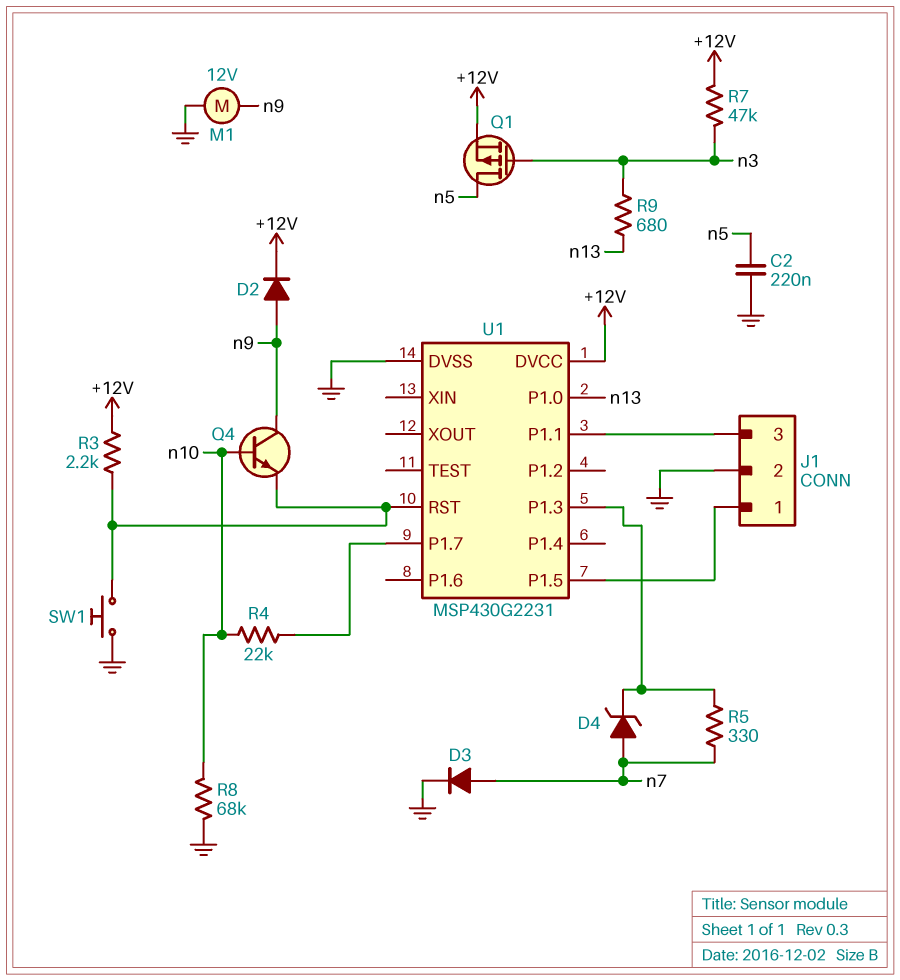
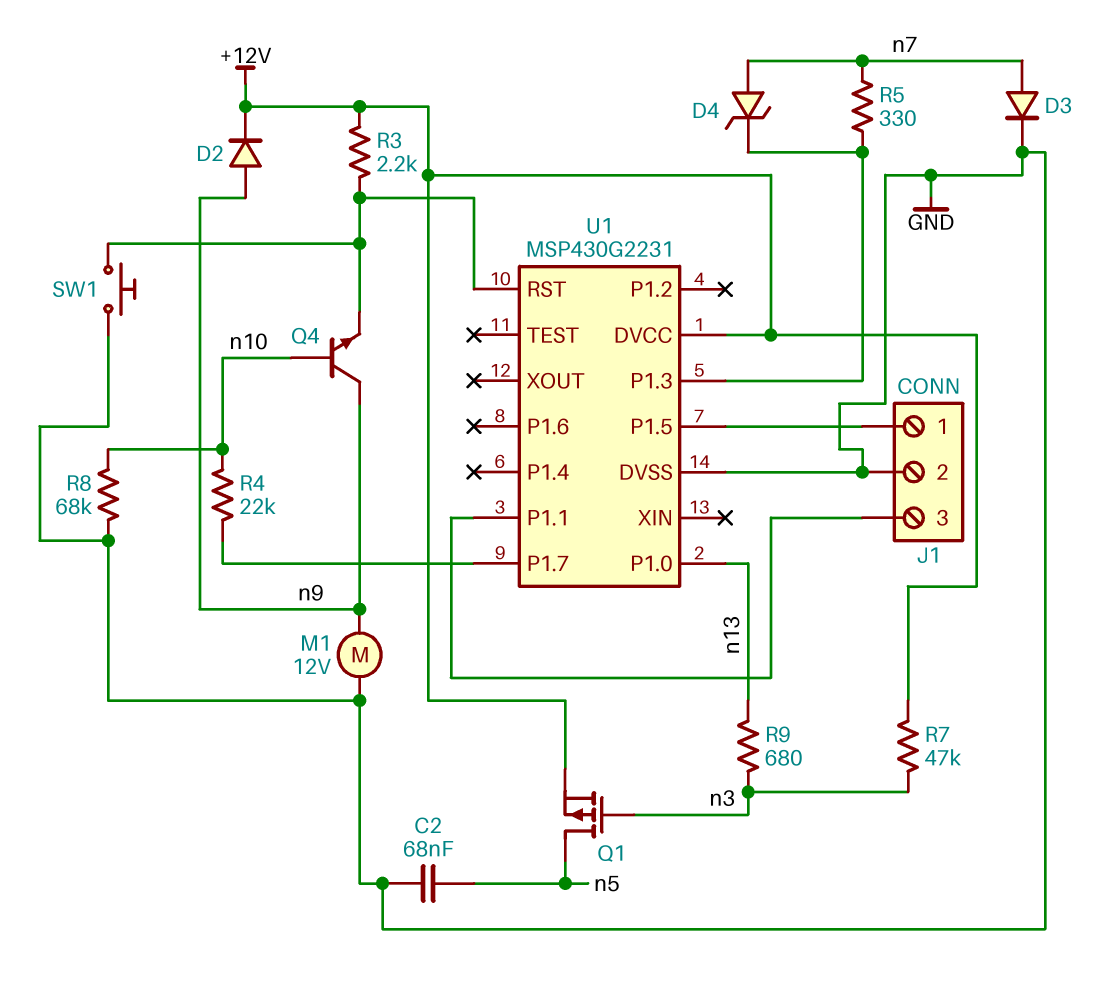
C2: 220nF (GND, n5) -> 68nF (GND, n5)

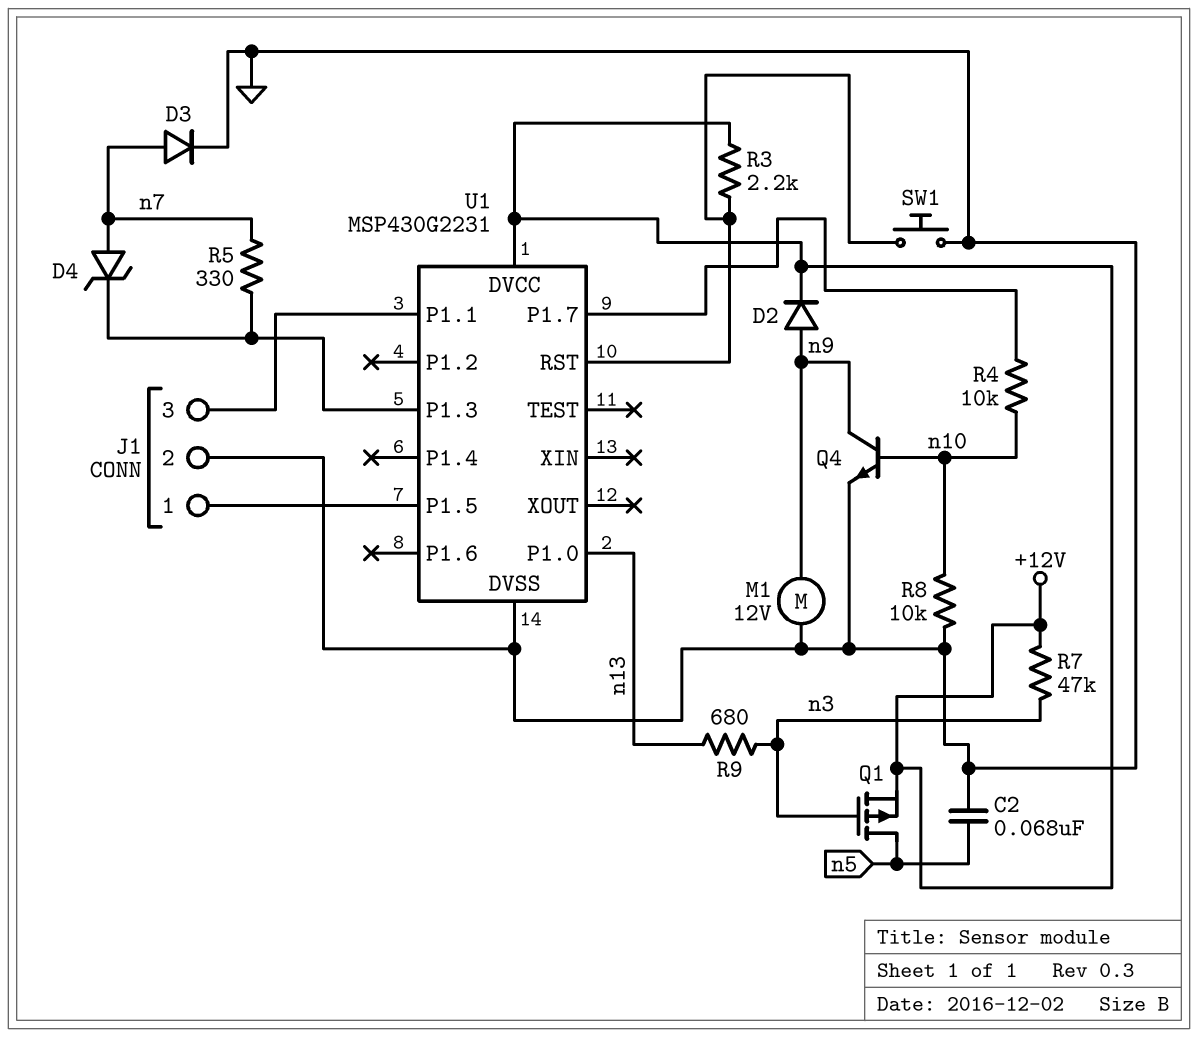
Q4: NPN (B n10, C n9, E U1/RST) -> NPN (B n10, C n9, E GND)
R4: 22k (U1/P1.7, n10) -> 10k (U1/P1.7, n10)
R8: 68k (GND, n10) -> 10k (GND, n10)

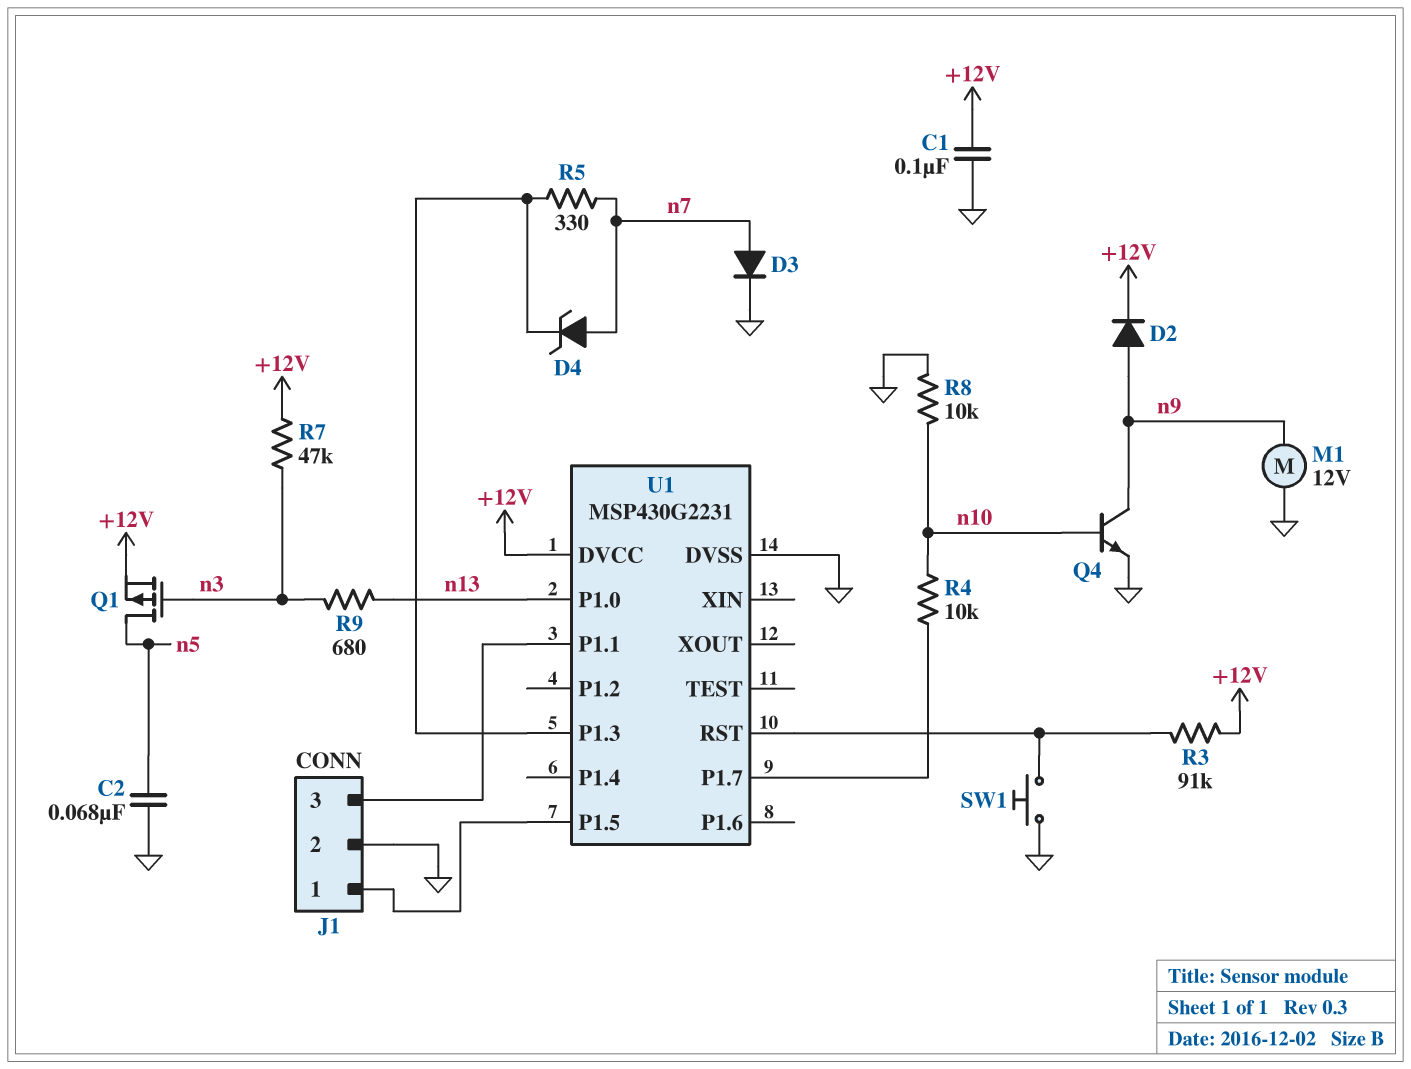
C1: none -> 100nF (+12V, GND)
R3: 2.2k (+12V, U1/RST) -> 91k (+12V, U1/RST)

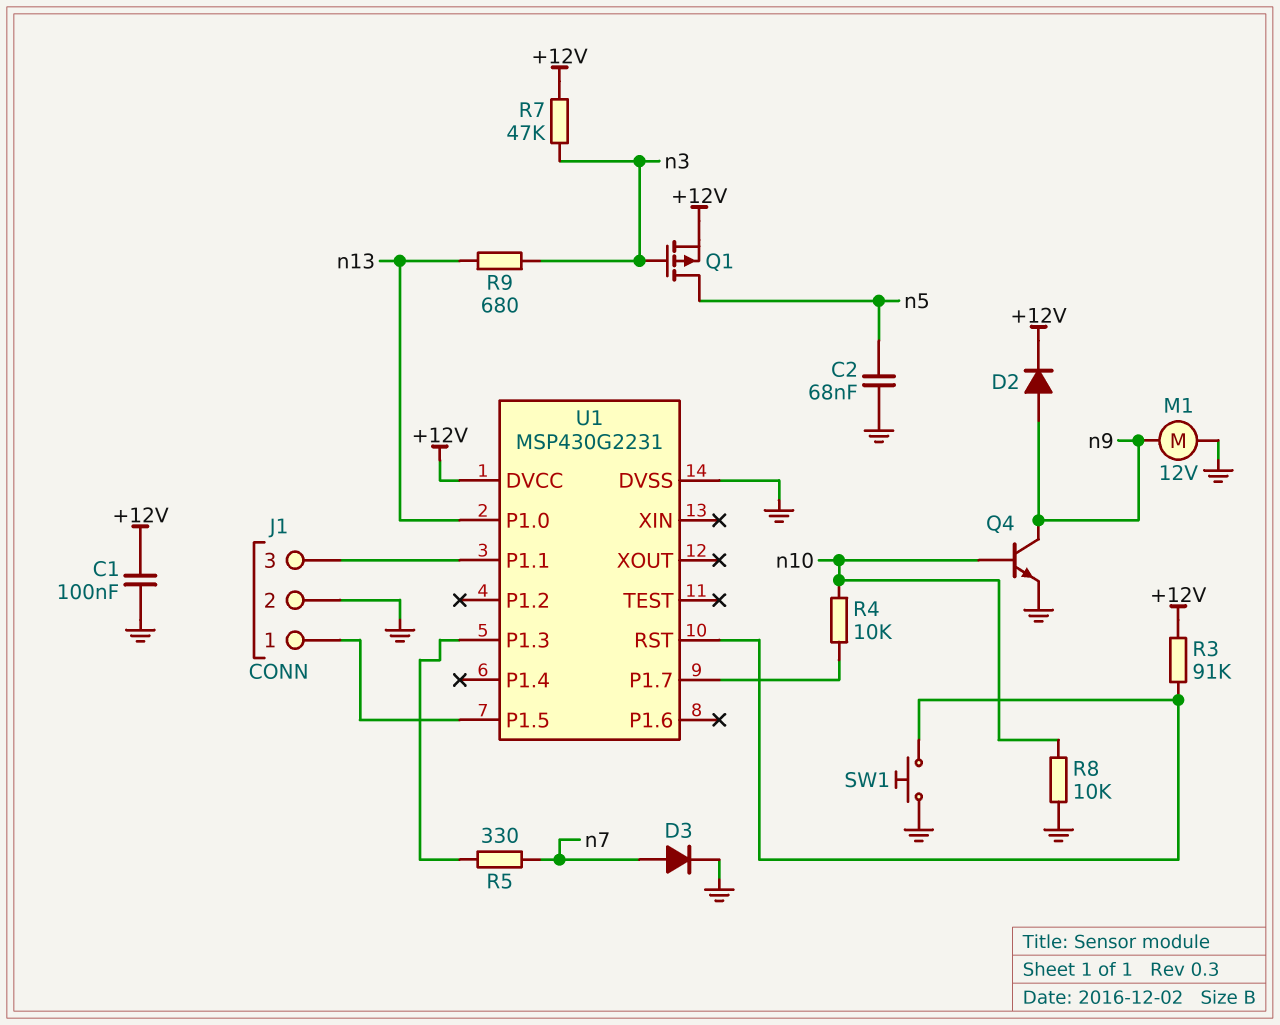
D4: zener (A n7, K U1/P1.3) -> none

